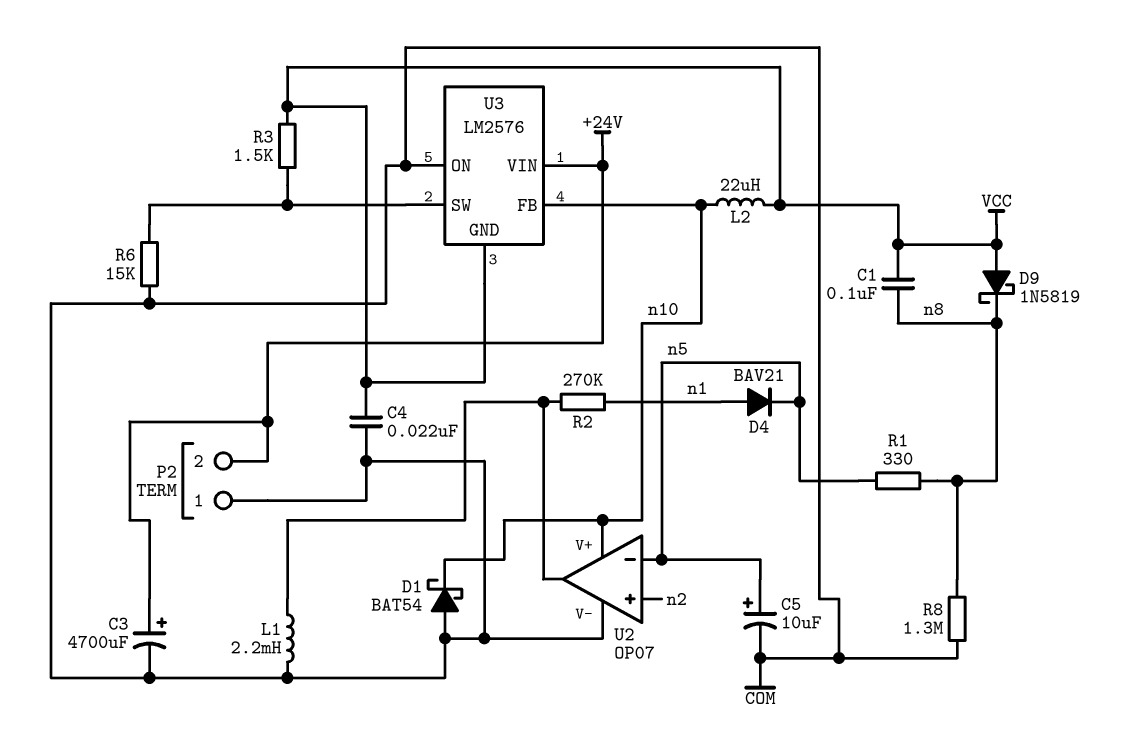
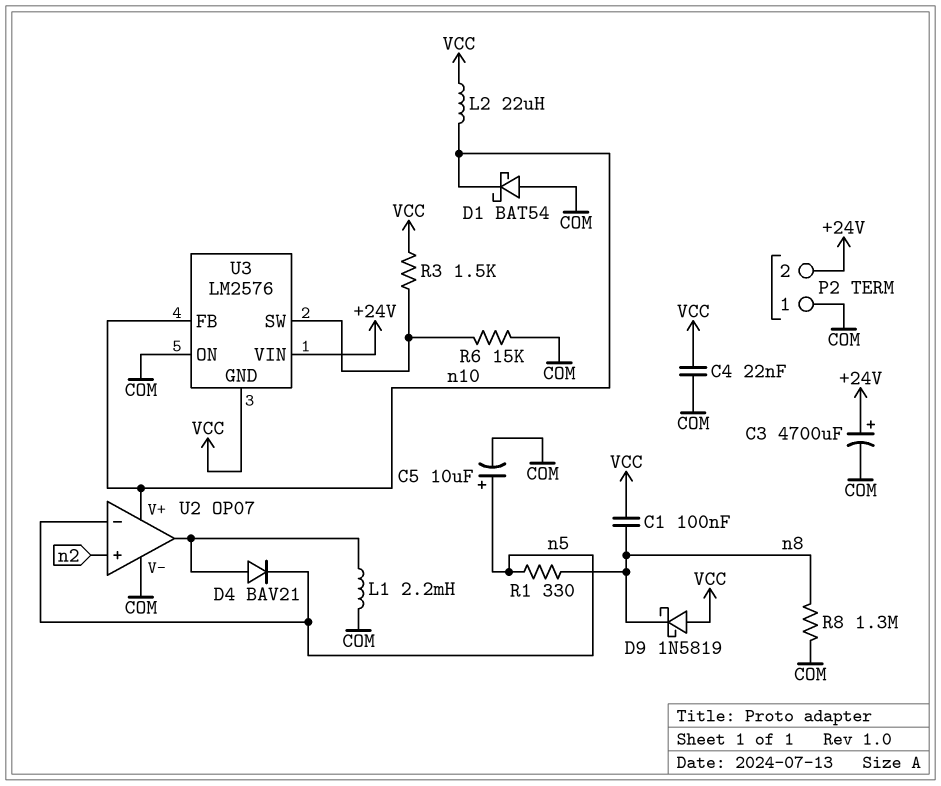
D4: diode BAV21 (A n1, K n5) -> diode BAV21 (A U2/out, K n5)
R2: 270k (U2/out, n1) -> none

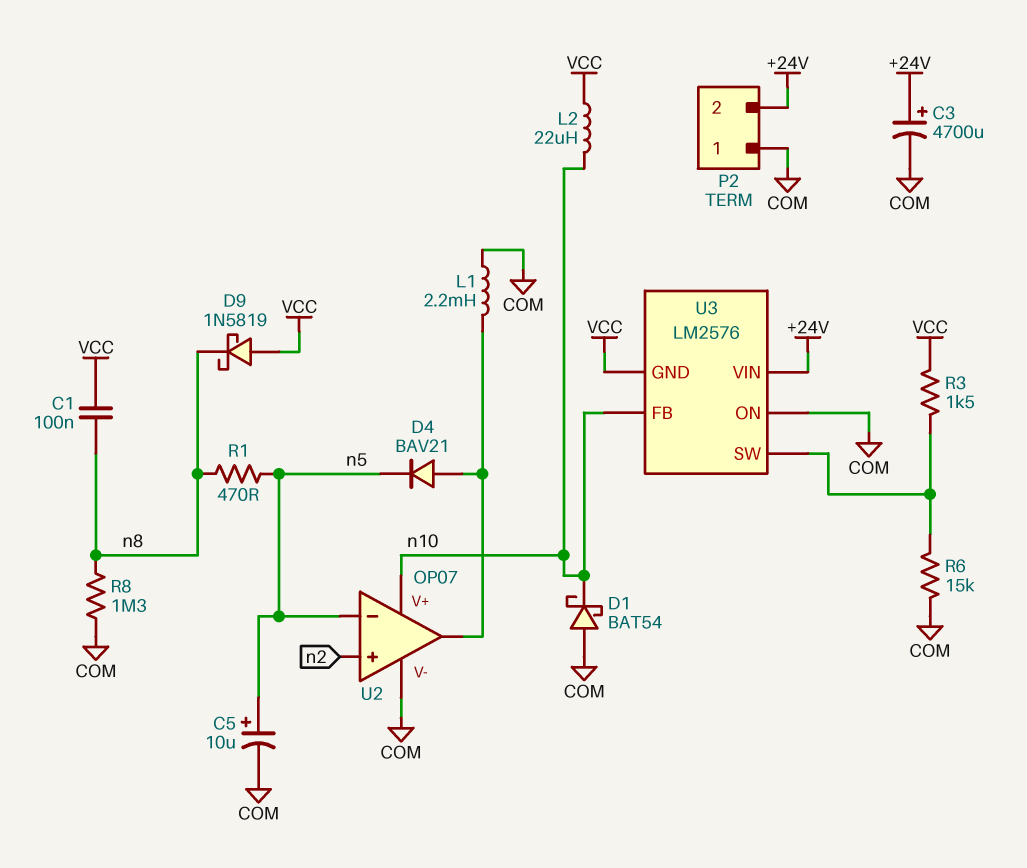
C4: 22nF (COM, VCC) -> none
R1: 330 (n5, n8) -> 470 (n5, n8)

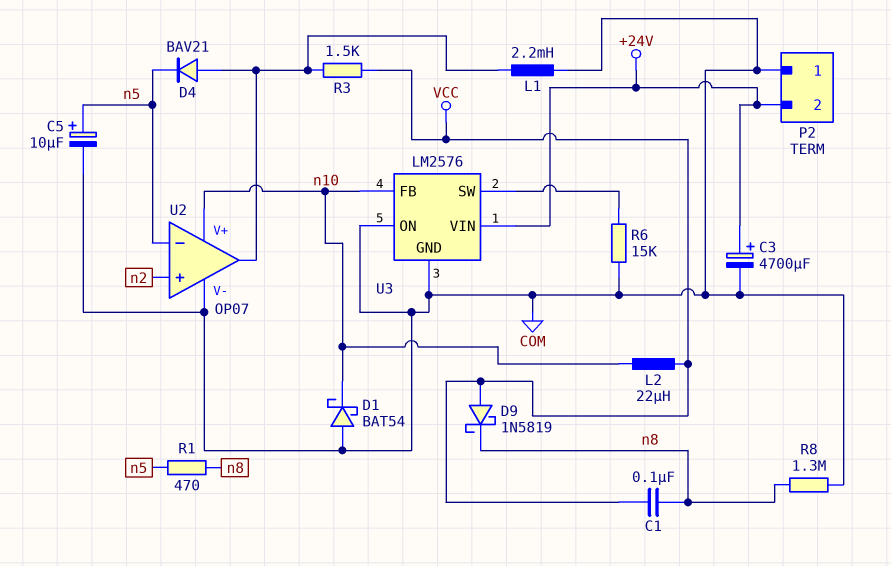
R3: 1.5k (U3/SW, VCC) -> 1.5k (U2/out, VCC)
U3 pin GND: VCC -> COM

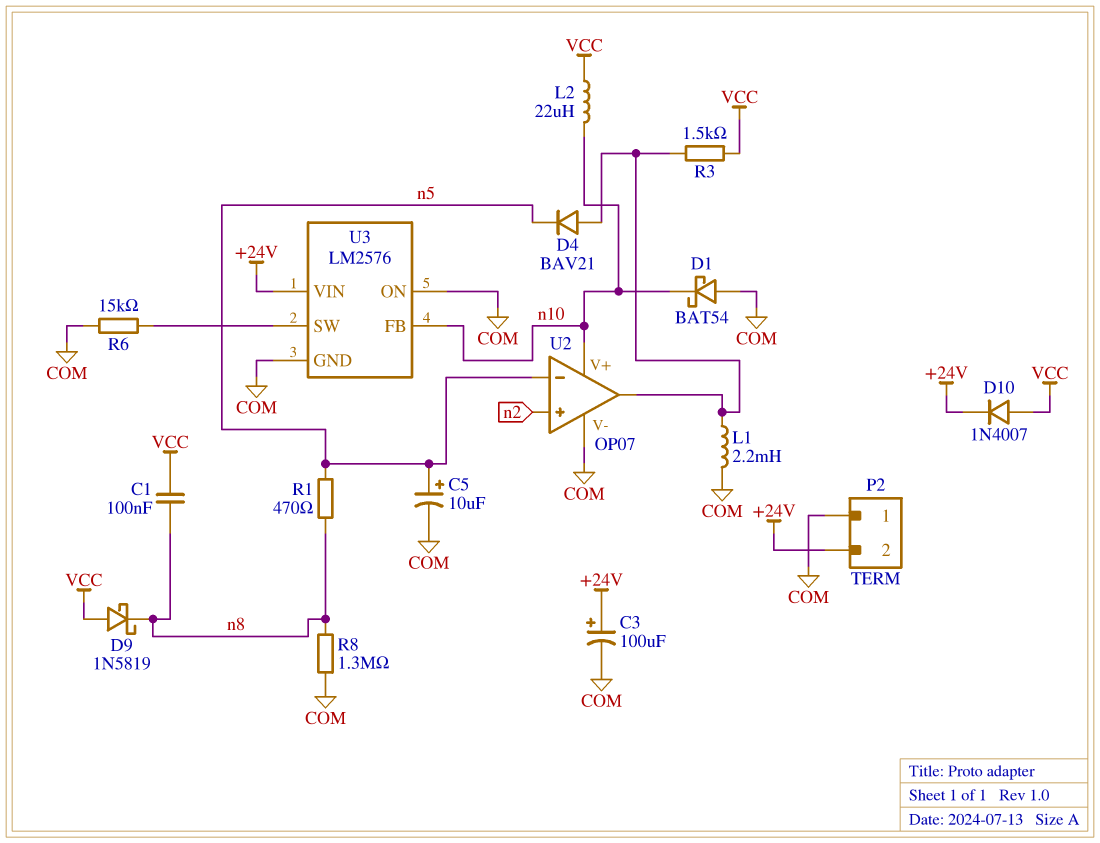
C3: 4700uF (plus +24V, minus COM) -> 100uF (plus +24V, minus COM)
D10: none -> diode 1N4007 (A VCC, K +24V)

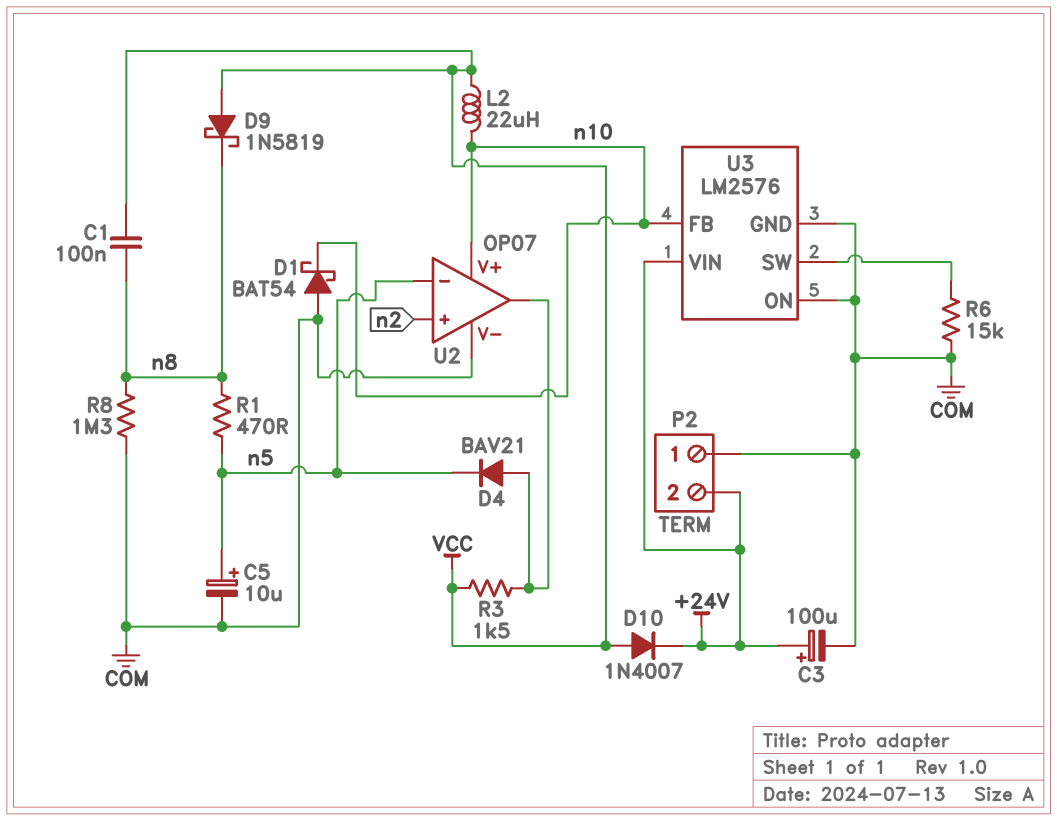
L1: 2.2mH (COM, U2/out) -> none

